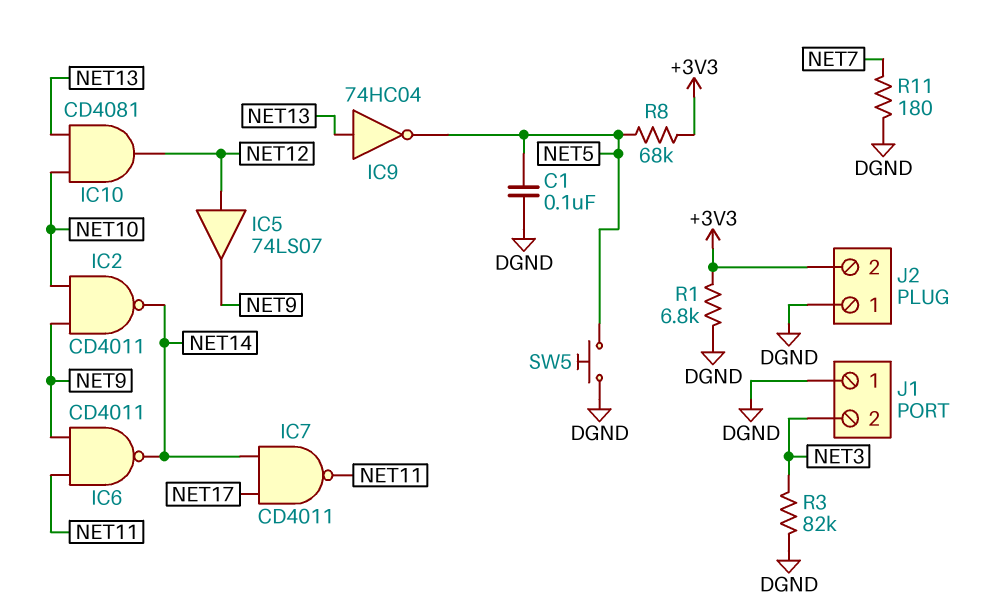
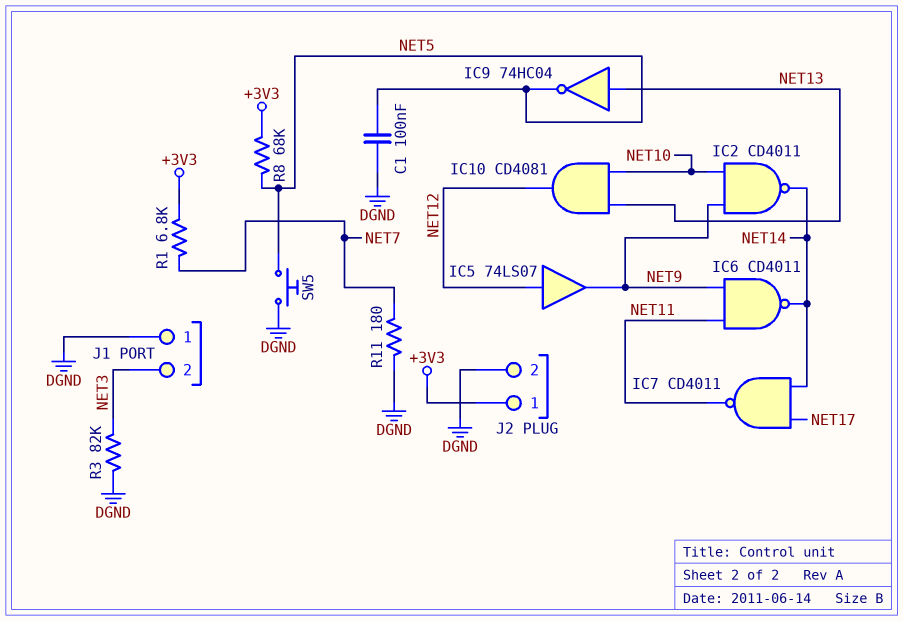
J2 pin 1: DGND -> +3V3
J2 pin 2: +3V3 -> DGND
R1: 6.8k (+3V3, DGND) -> 6.8k (+3V3, NET7)

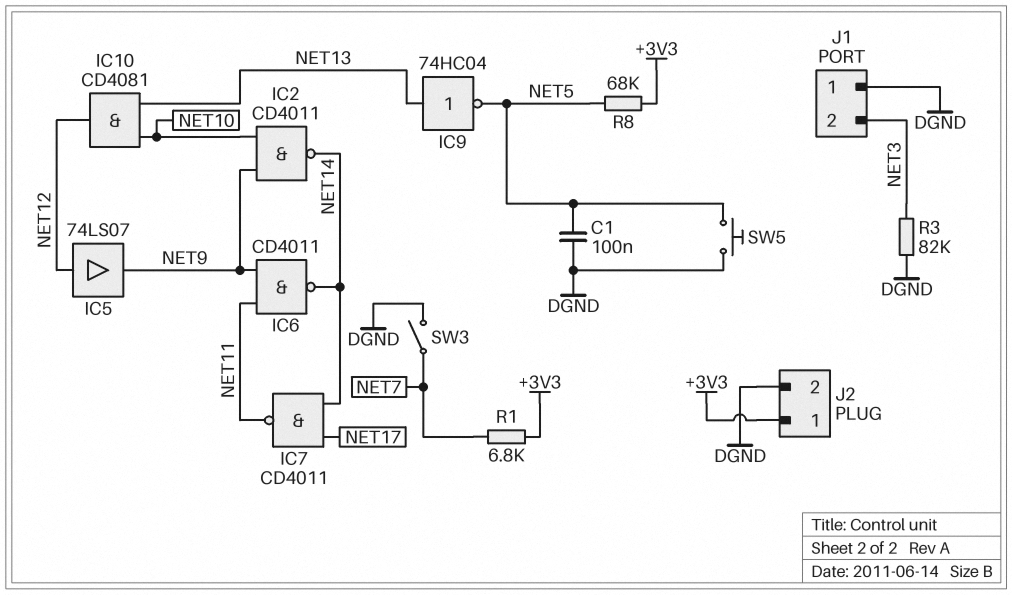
R11: 180 (DGND, NET7) -> none
SW3: none -> switch (DGND, NET7)

